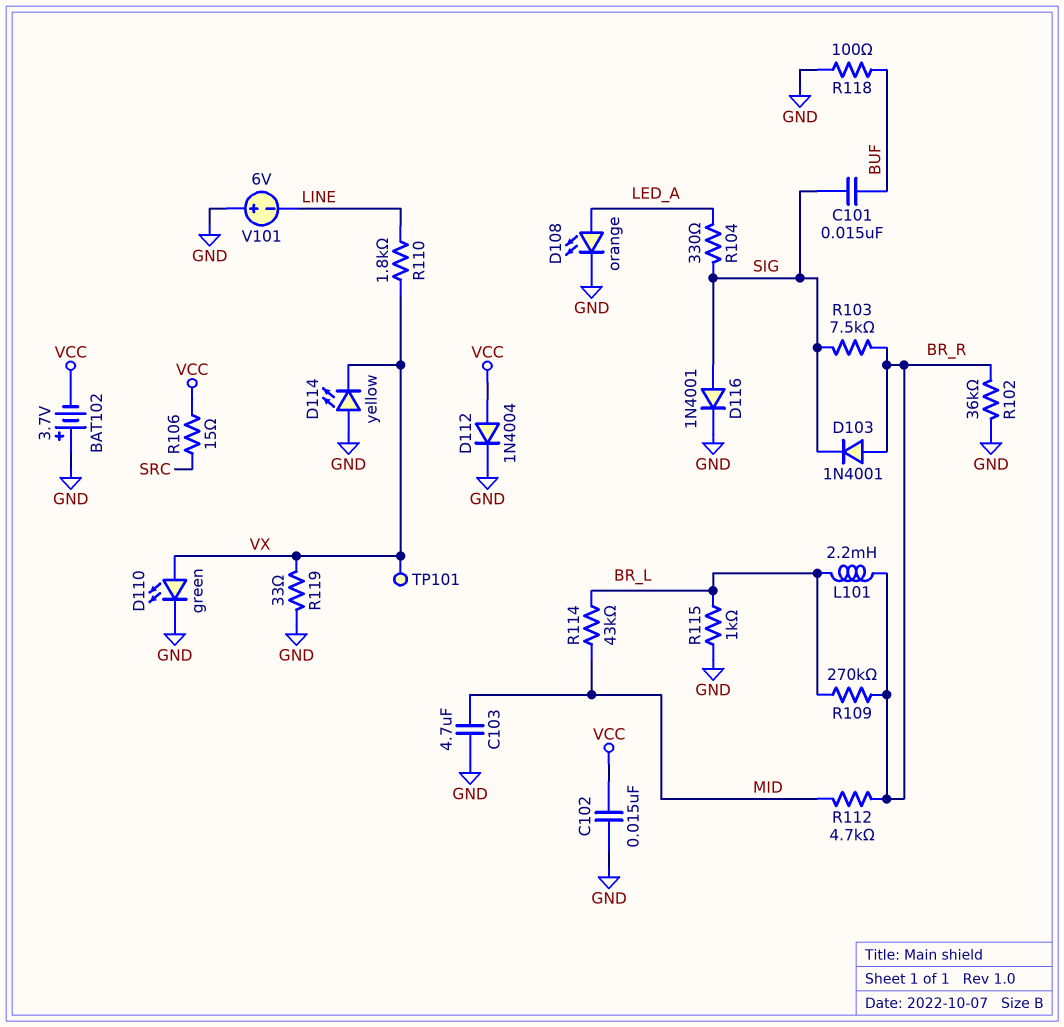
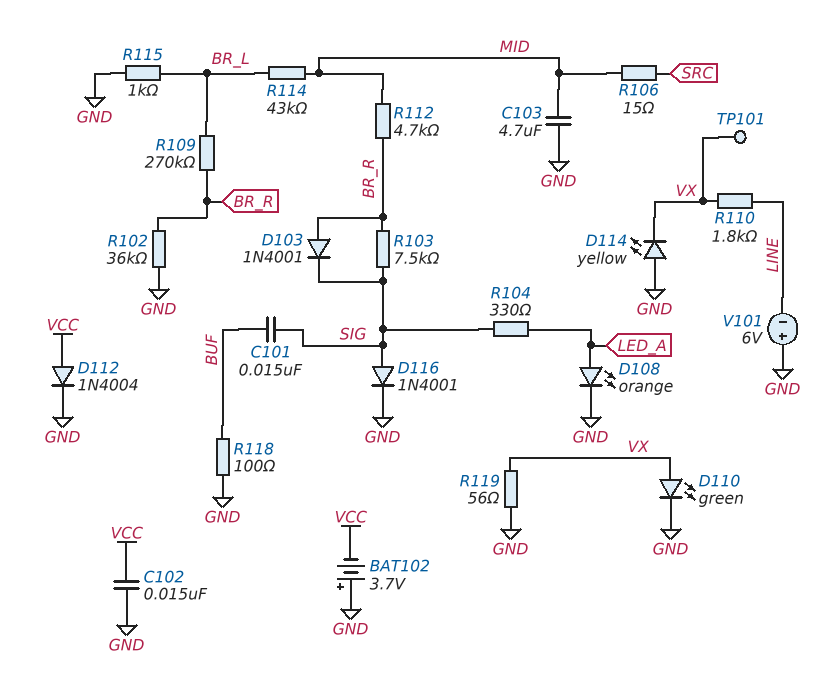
L101: 2.2mH (BR_L, BR_R) -> none
R106: 15 (SRC, VCC) -> 15 (MID, SRC)
R119: 33 (GND, VX) -> 56 (GND, VX)

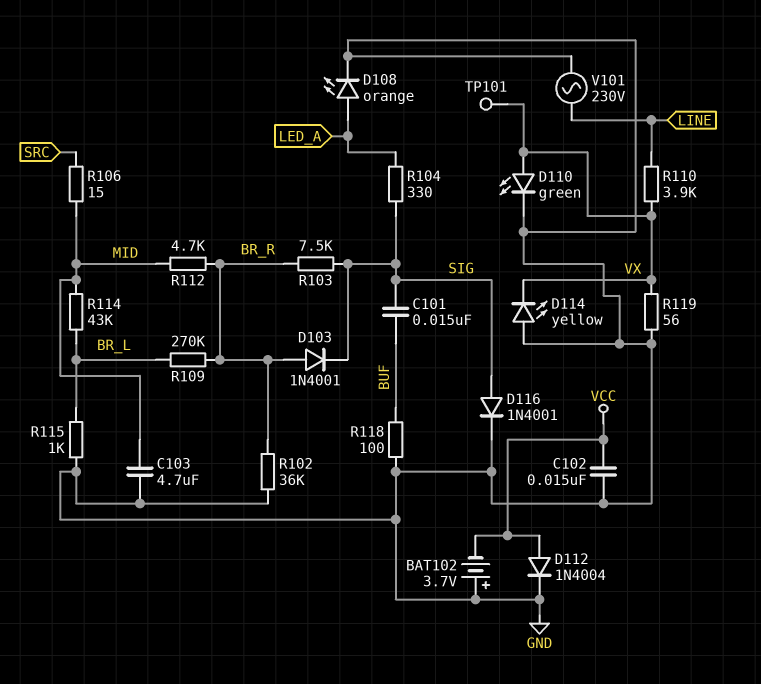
R110: 1.8k (LINE, VX) -> 3.9k (LINE, VX)
V101: 6V (plus GND, minus LINE) -> AC 230V (GND, LINE)

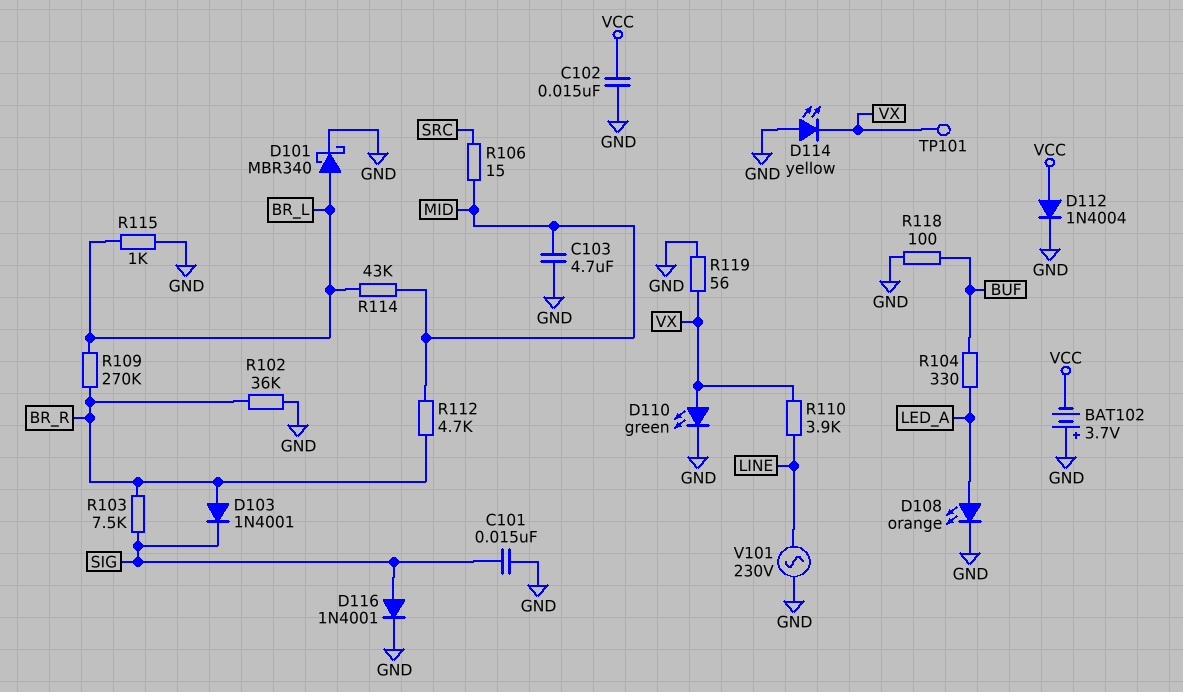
C101: 15nF (BUF, SIG) -> 15nF (GND, SIG)
D101: none -> schottky MBR340 (A BR_L, K GND)
R104: 330 (LED_A, SIG) -> 330 (BUF, LED_A)

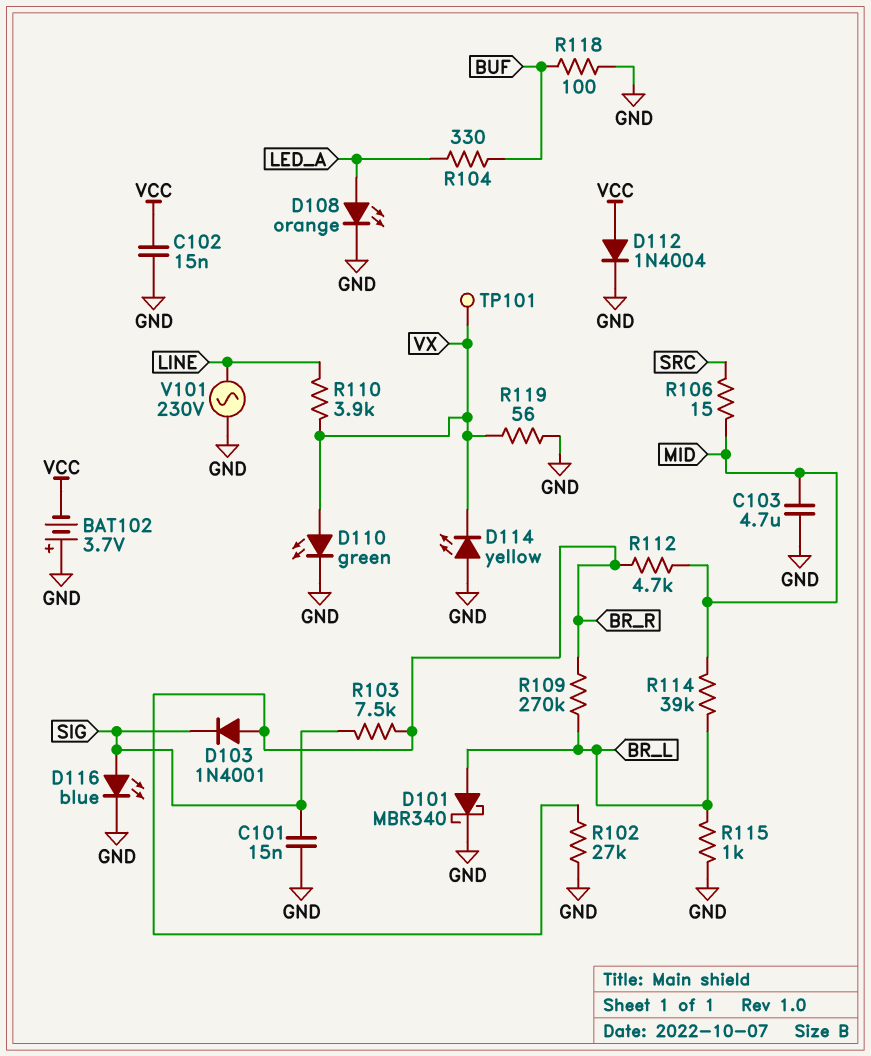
D116: diode 1N4001 (A SIG, K GND) -> LED blue (A SIG, K GND)
R102: 36k (BR_R, GND) -> 27k (BR_R, GND)
R114: 43k (BR_L, MID) -> 39k (BR_L, MID)

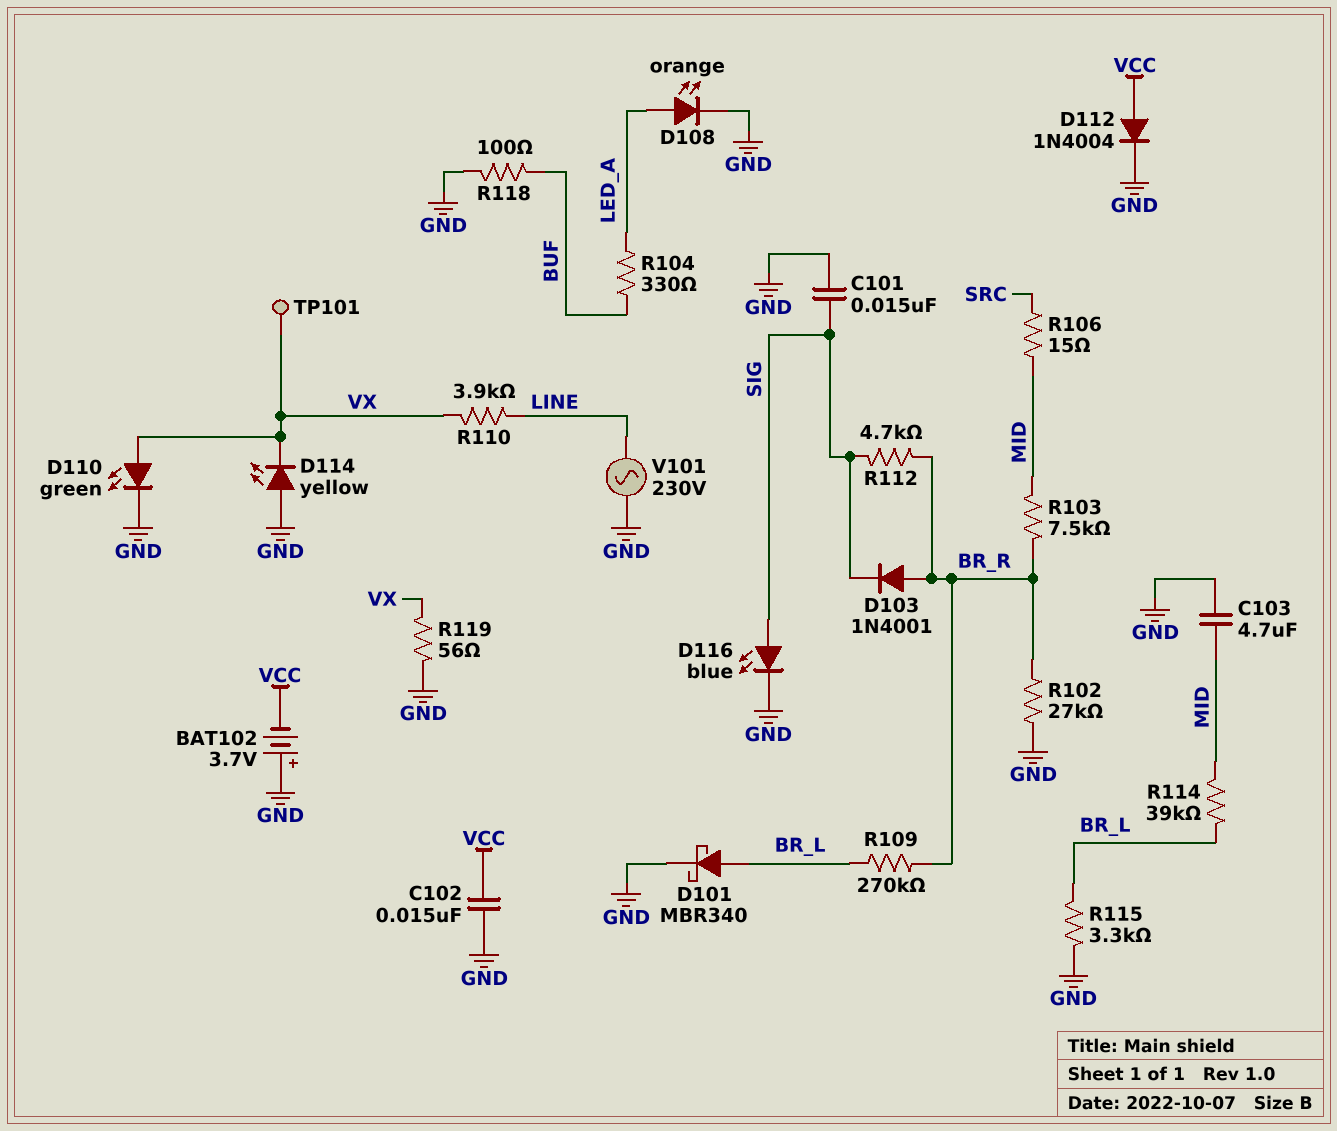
R103: 7.5k (BR_R, SIG) -> 7.5k (BR_R, MID)
R112: 4.7k (BR_R, MID) -> 4.7k (BR_R, SIG)
R115: 1k (BR_L, GND) -> 3.3k (BR_L, GND)

